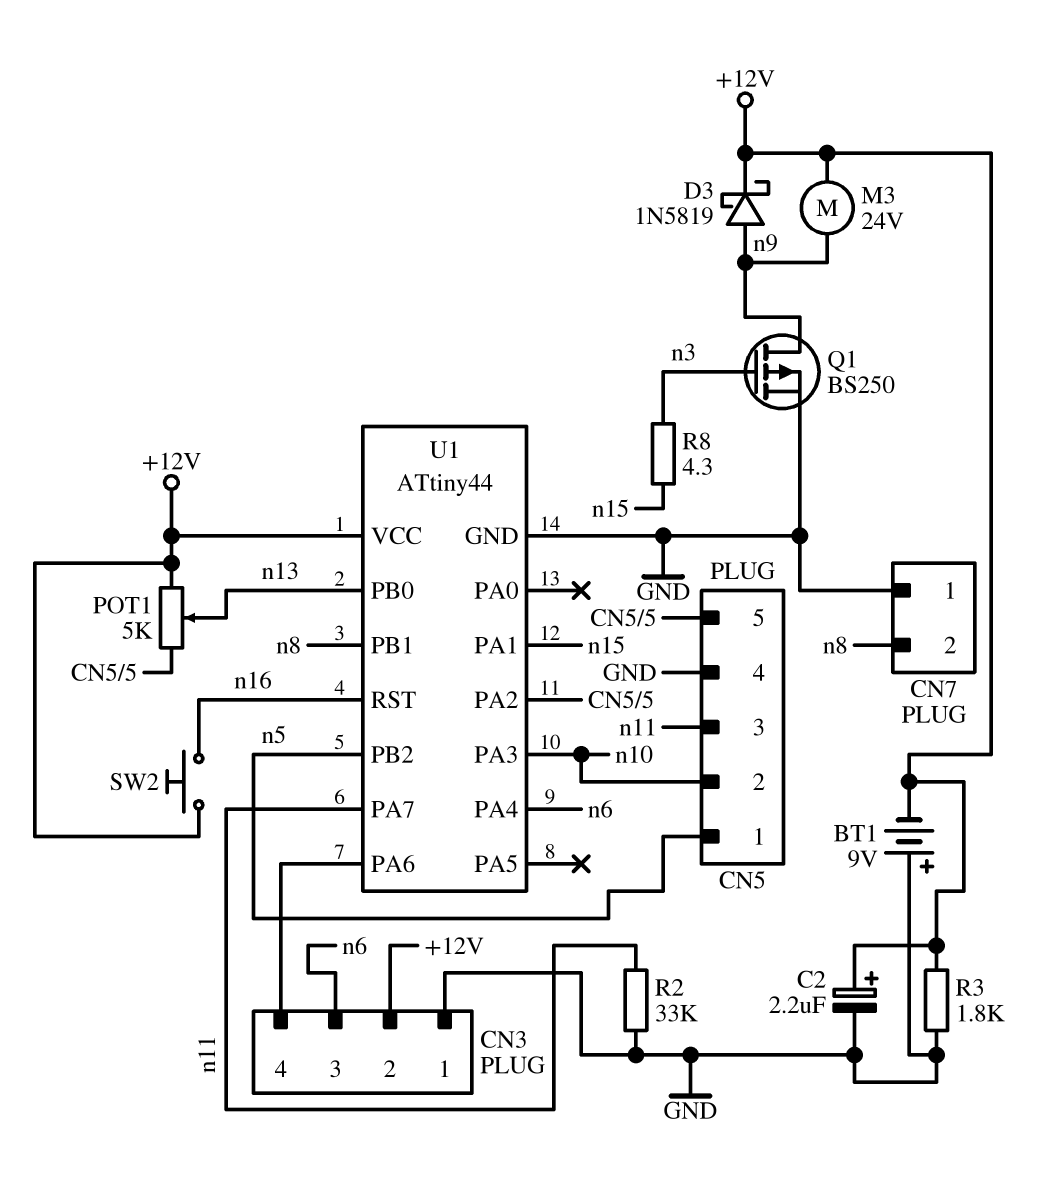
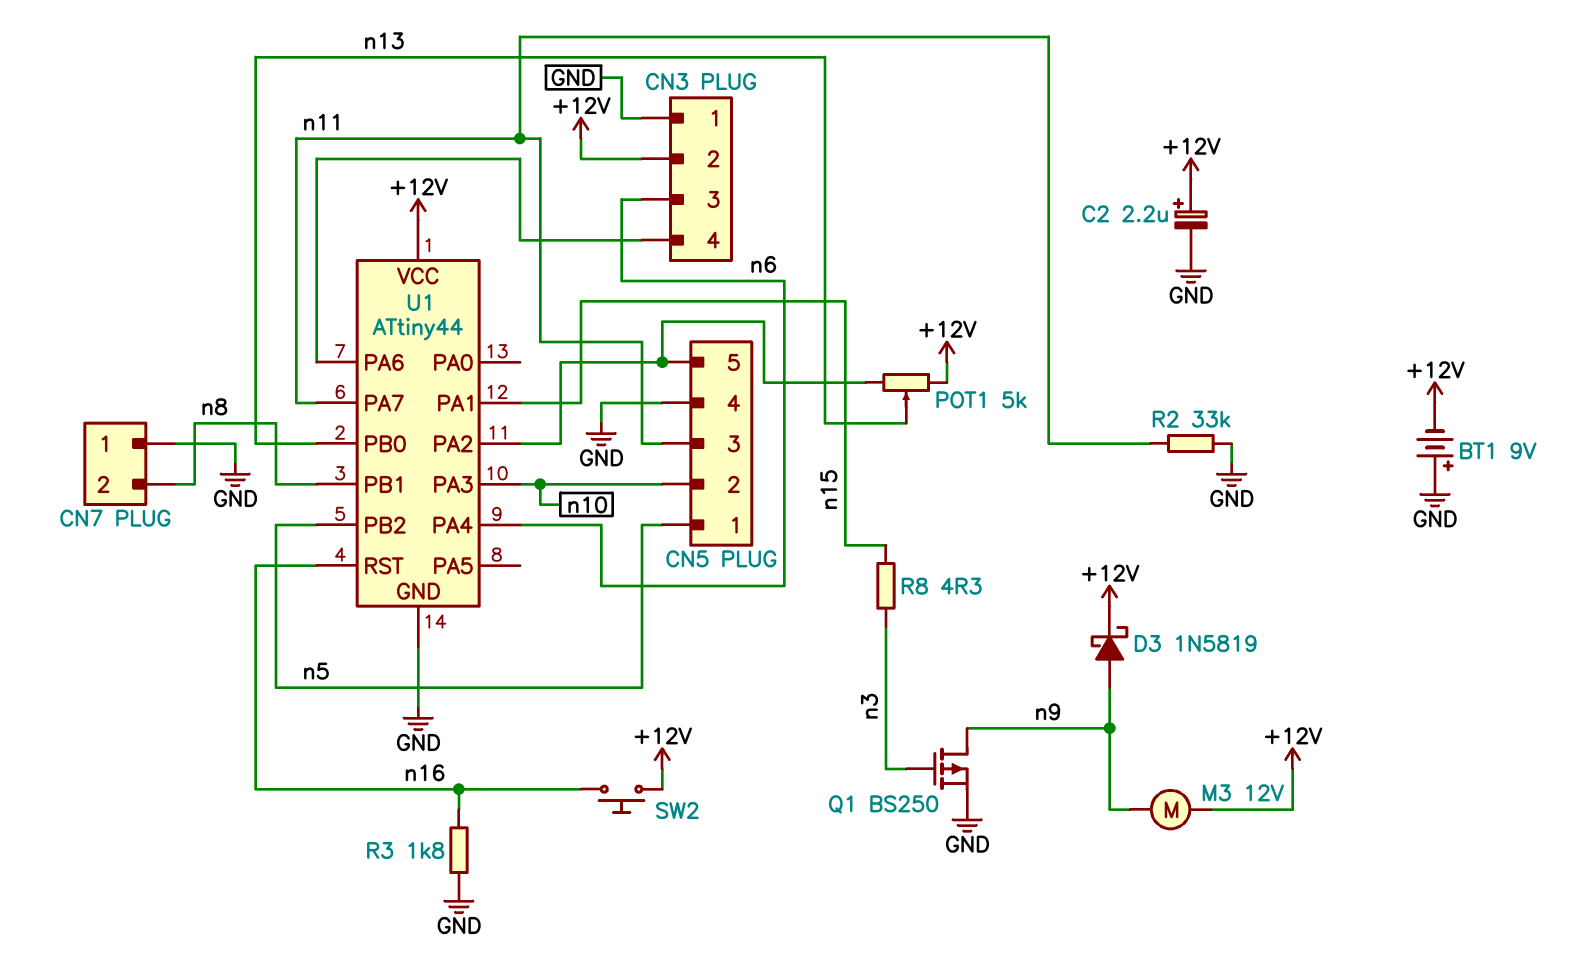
M3: motor 24V (+12V, n9) -> motor 12V (+12V, n9)
R3: 1.8k (+12V, GND) -> 1.8k (GND, n16)

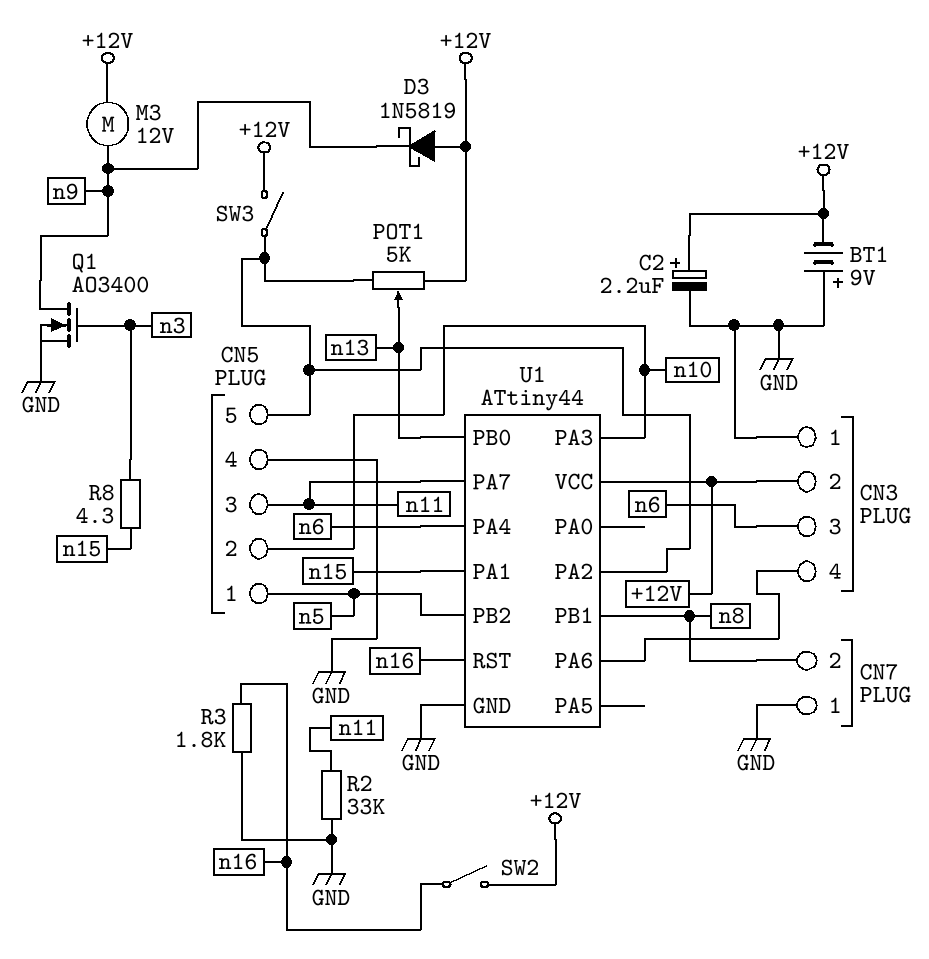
D3: schottky 1N5819 (A n9, K +12V) -> schottky 1N5819 (A +12V, K n9)
Q1: PMOS BS250 (G n3, D n9, S GND) -> NMOS AO3400 (G n3, D n9, S GND)
SW2: button (+12V, n16) -> switch (+12V, n16)
SW3: none -> switch (+12V, CN5/5)

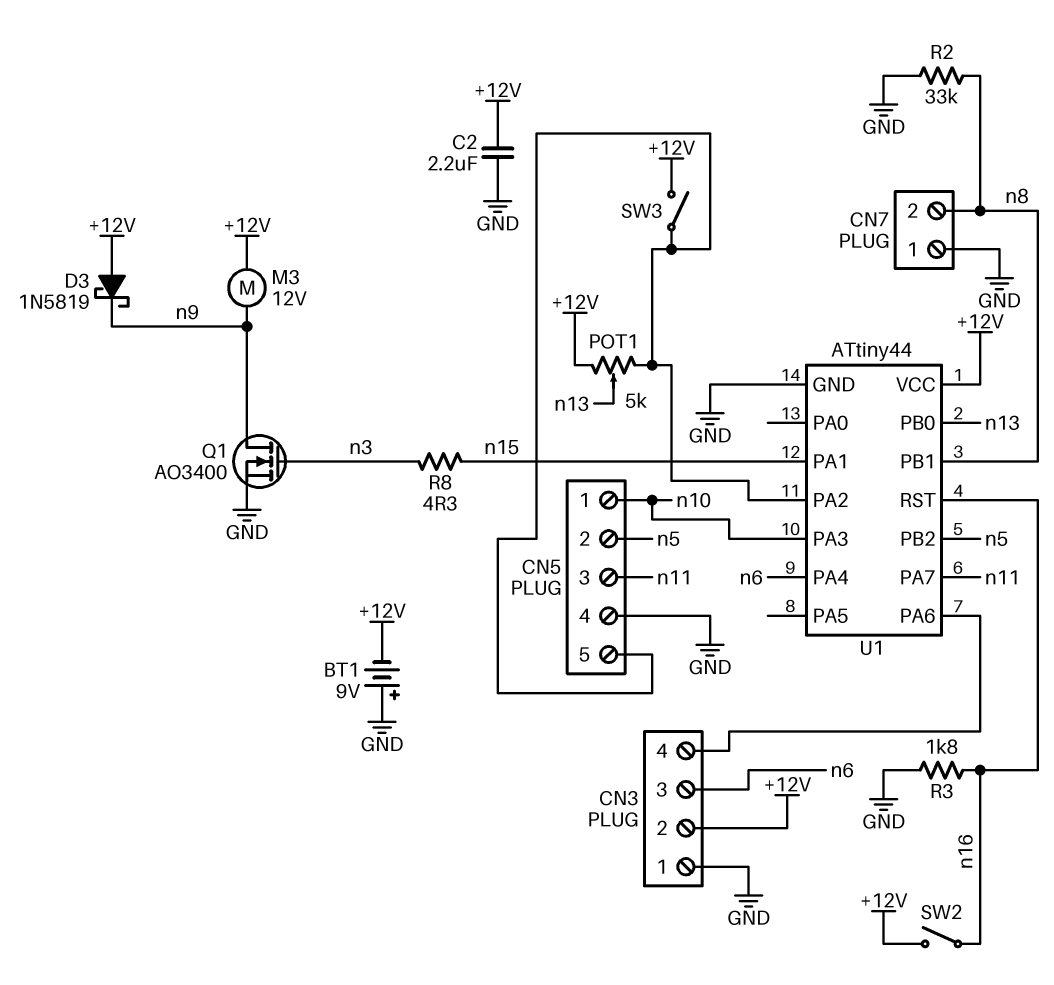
C2: 2.2uF (plus +12V, minus GND) -> 2.2uF (+12V, GND)
CN5 pin 1: n5 -> n10
CN5 pin 2: n10 -> n5
R2: 33k (GND, n11) -> 33k (GND, n8)

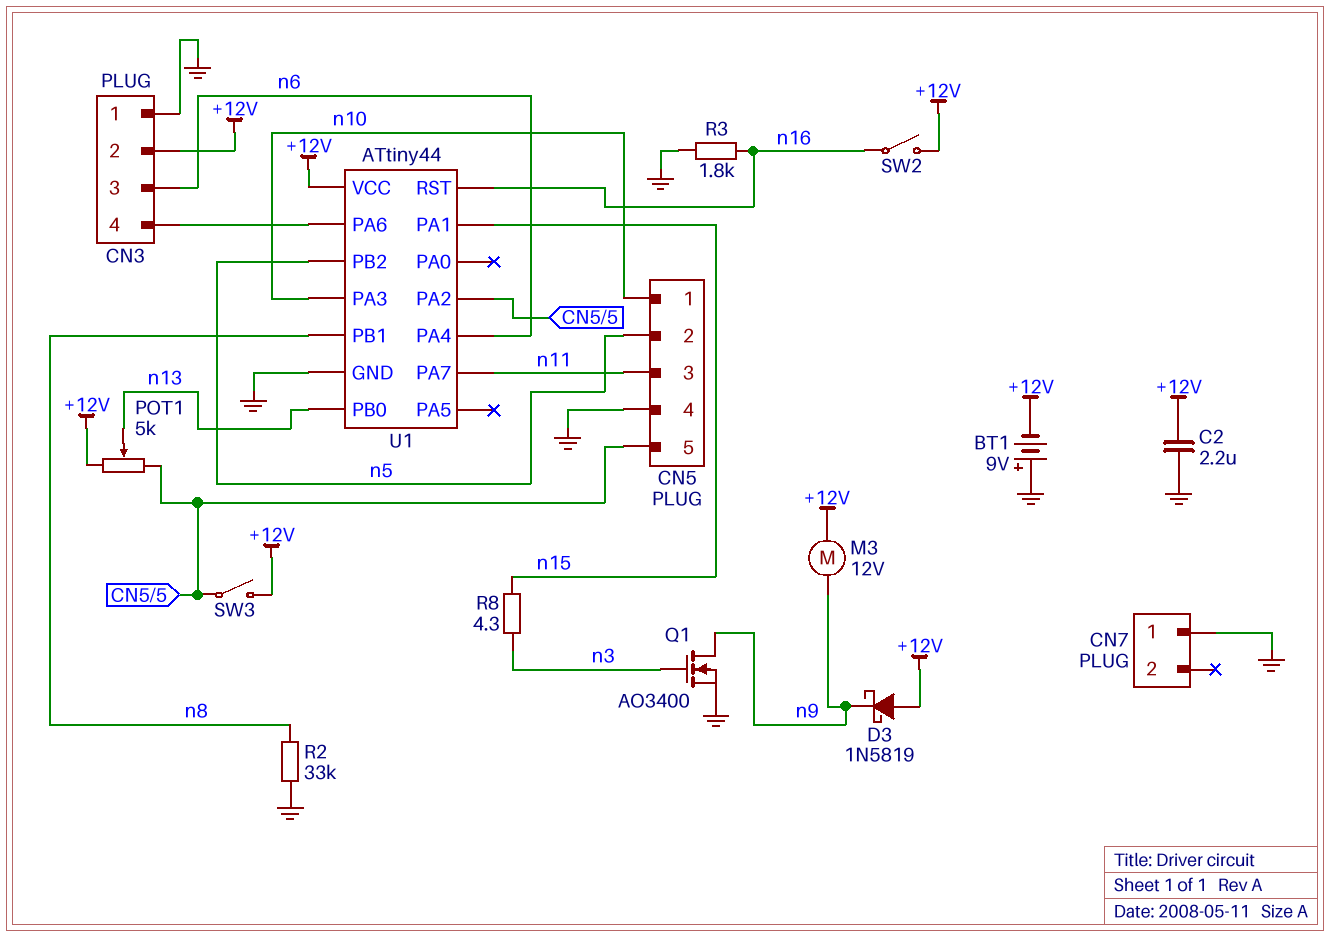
CN7 pin 2: n8 -> none

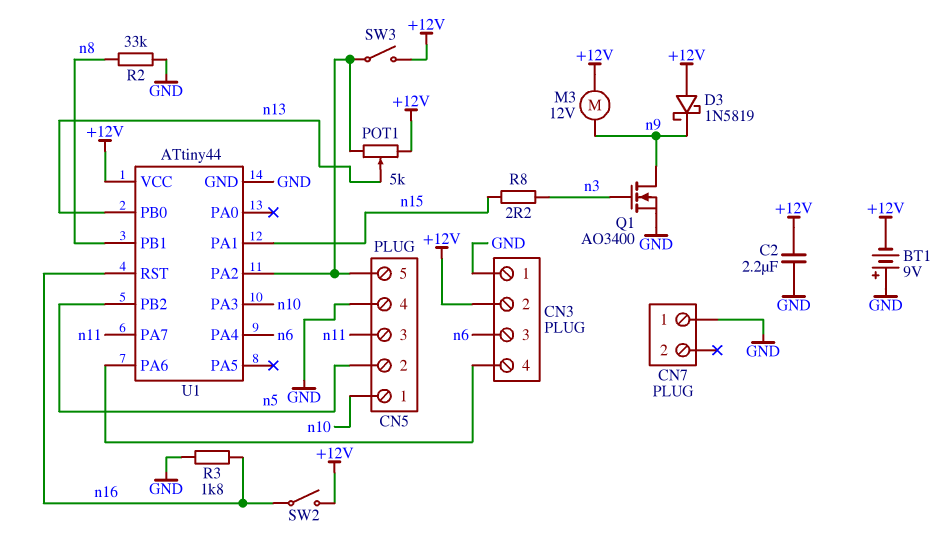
R8: 4.3 (n3, n15) -> 2.2 (n3, n15)

